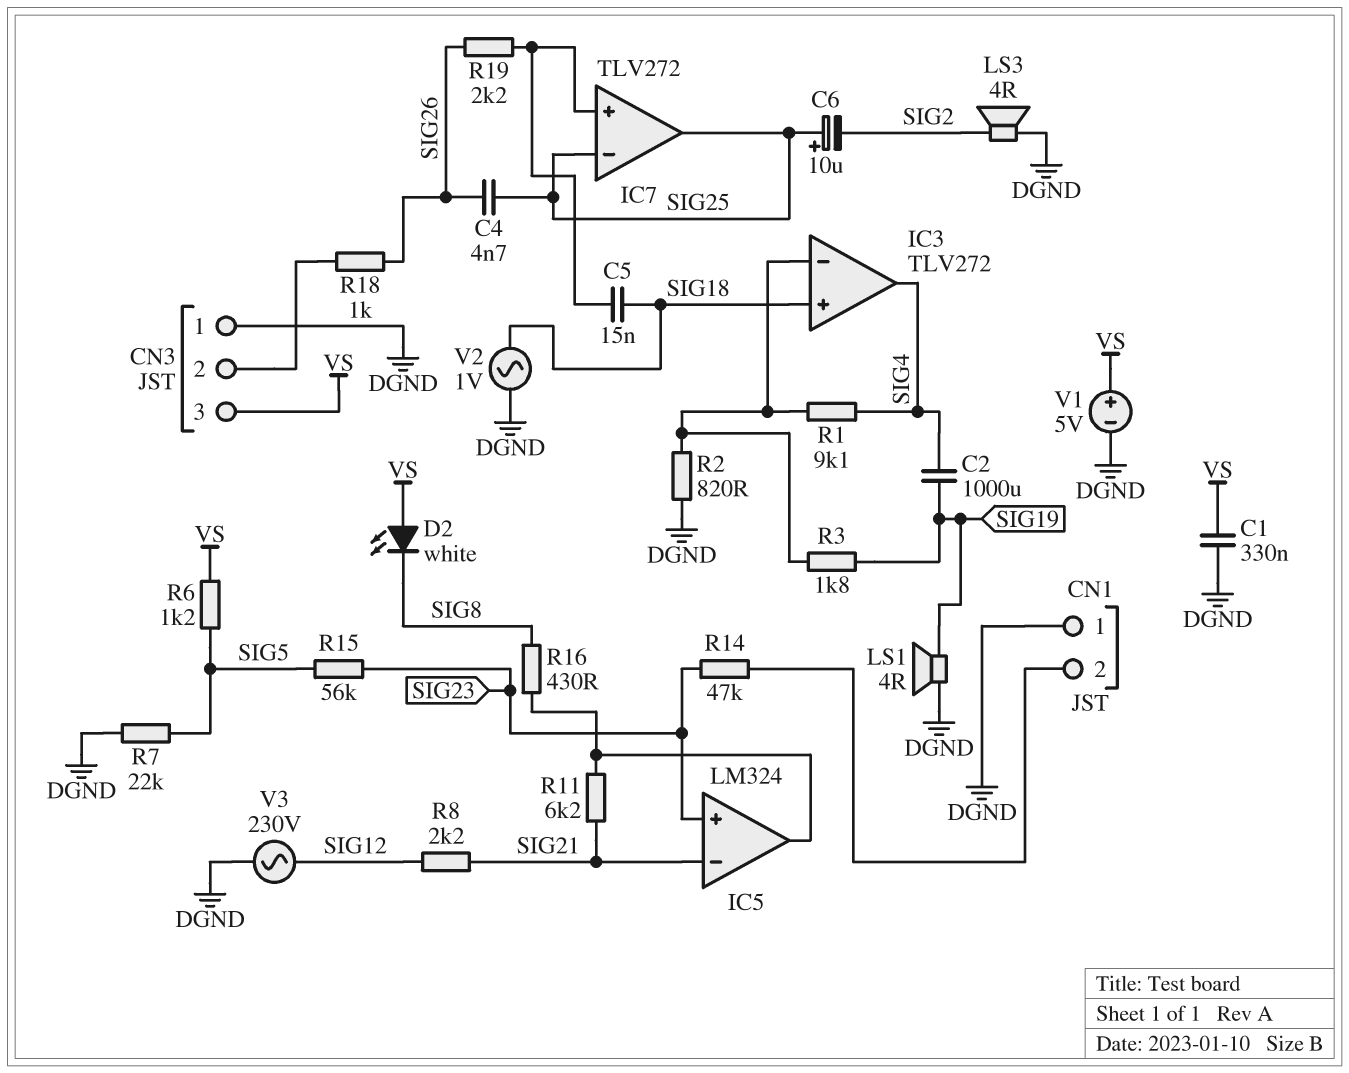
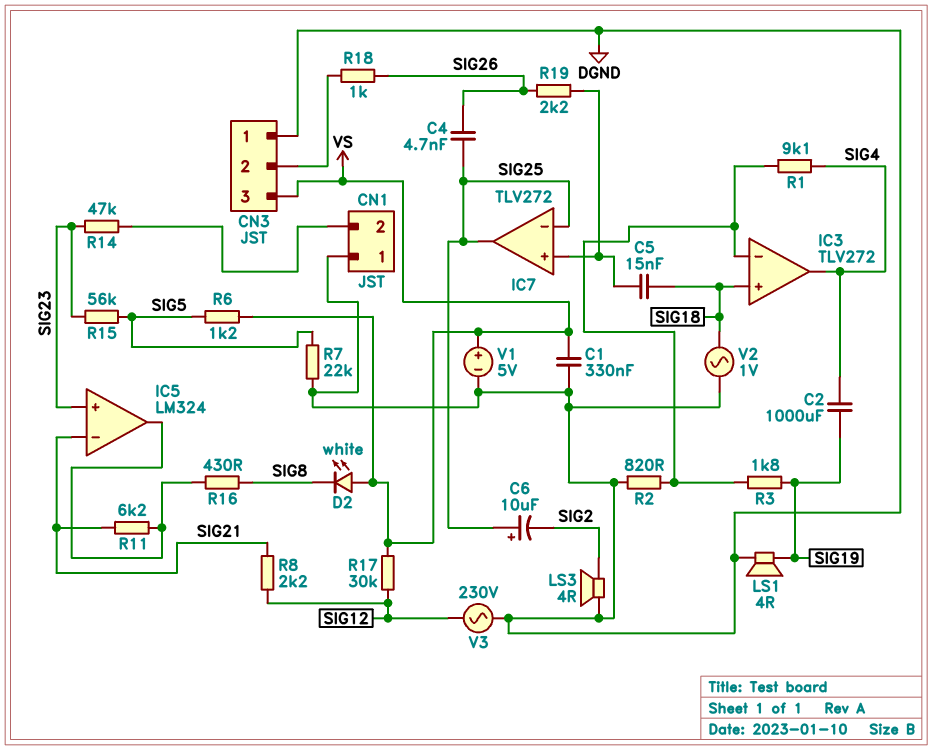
R17: none -> 30k (SIG12, VS)

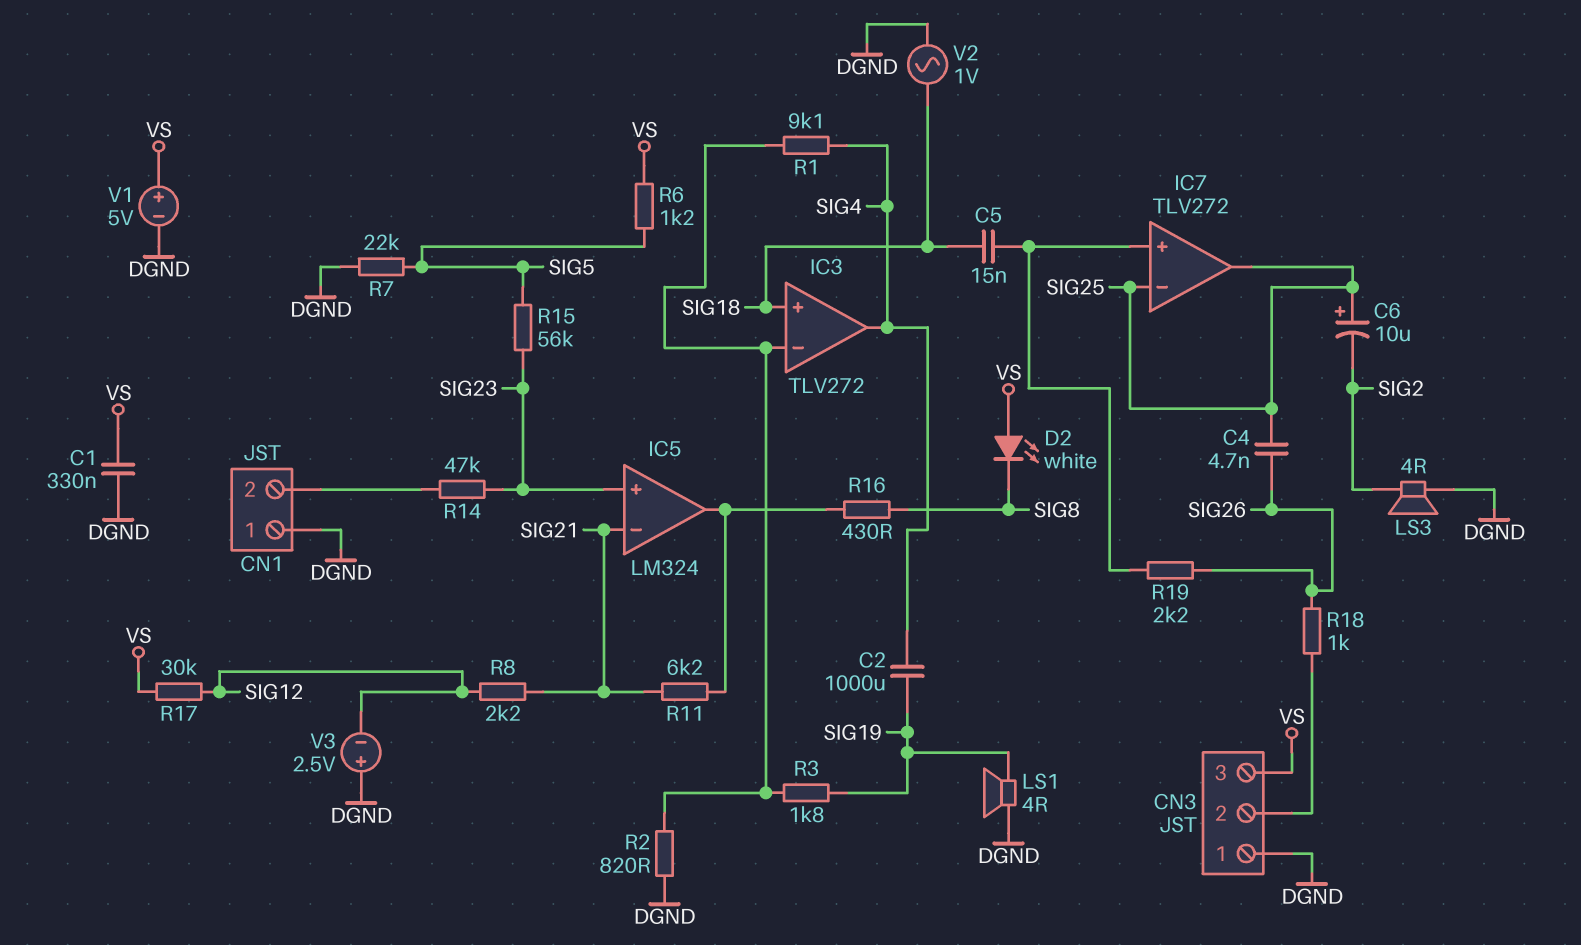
V3: AC 230V (DGND, SIG12) -> 2.5V (plus DGND, minus SIG12)

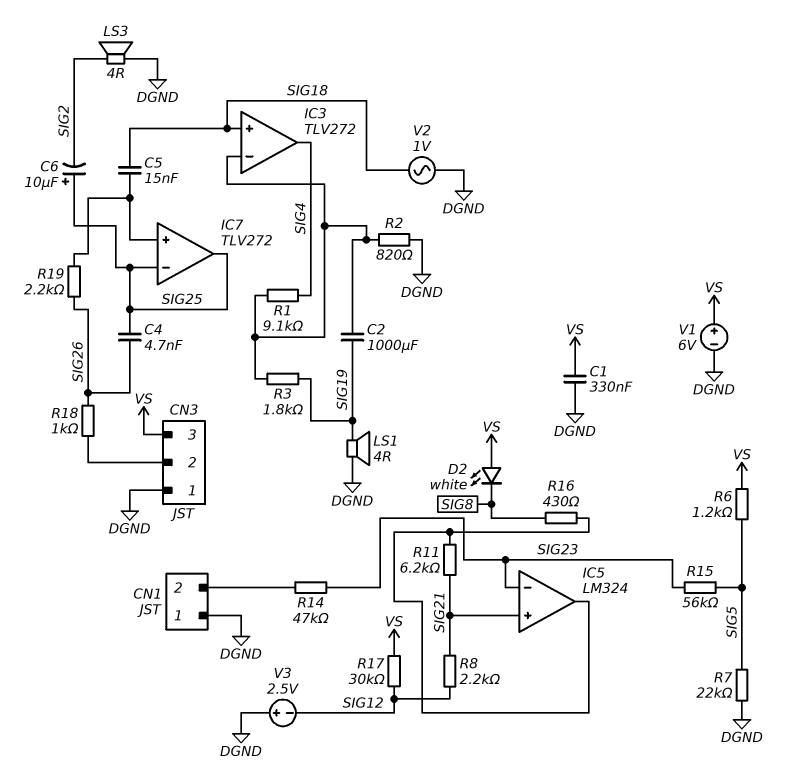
C2: 1000uF (SIG4, SIG19) -> 1000uF (IC3/in-, SIG19)
IC5 pin in+: SIG23 -> SIG21
IC5 pin in-: SIG21 -> SIG23
V1: 5V (plus VS, minus DGND) -> 6V (plus VS, minus DGND)

